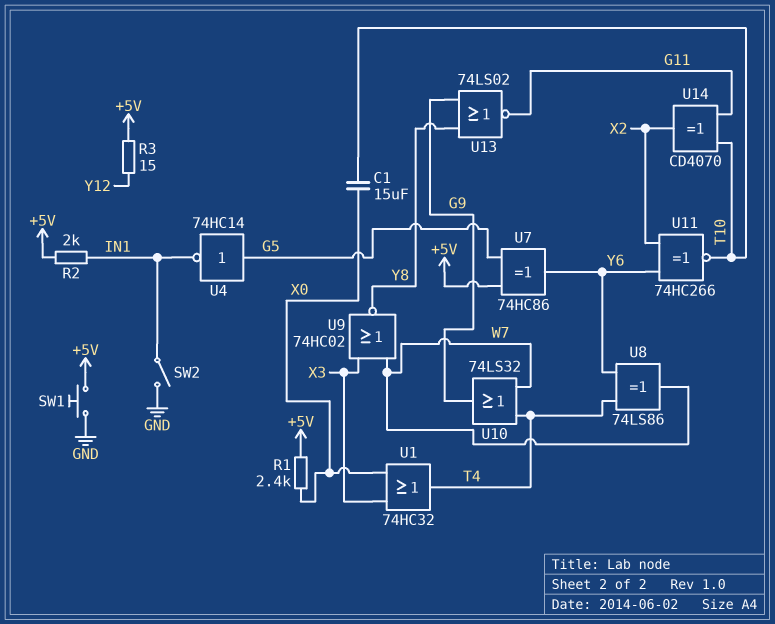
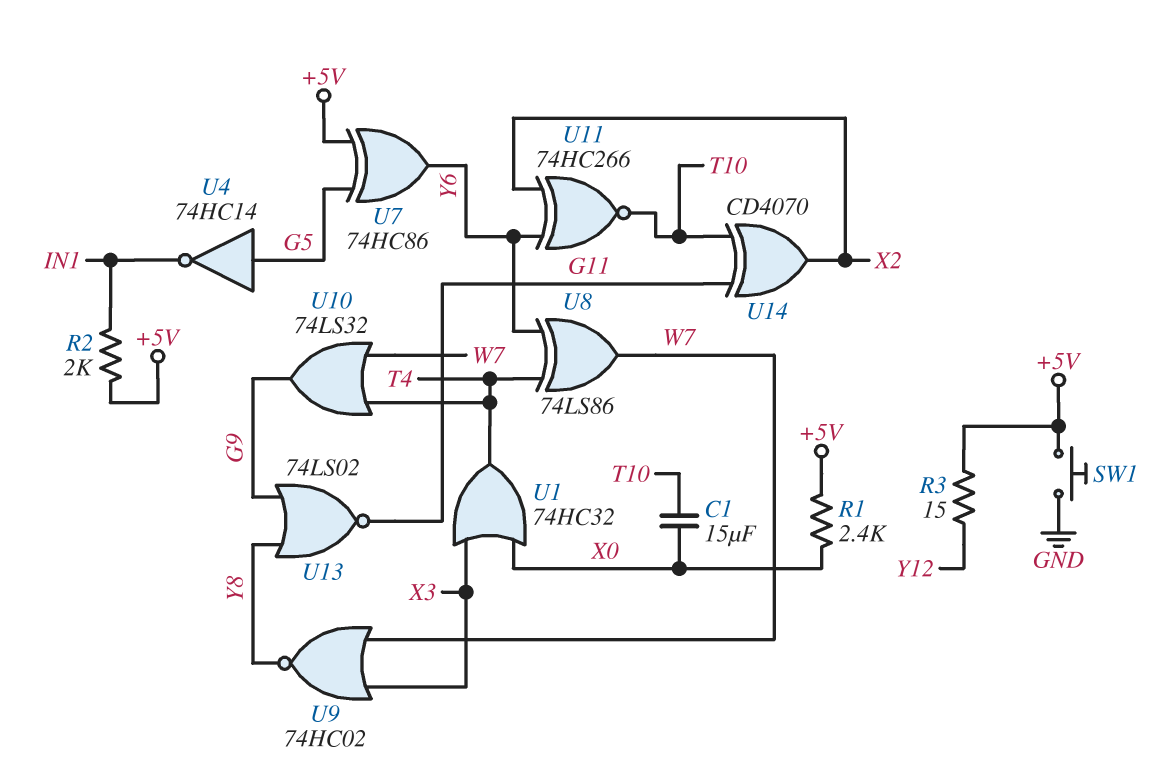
SW2: switch (GND, IN1) -> none

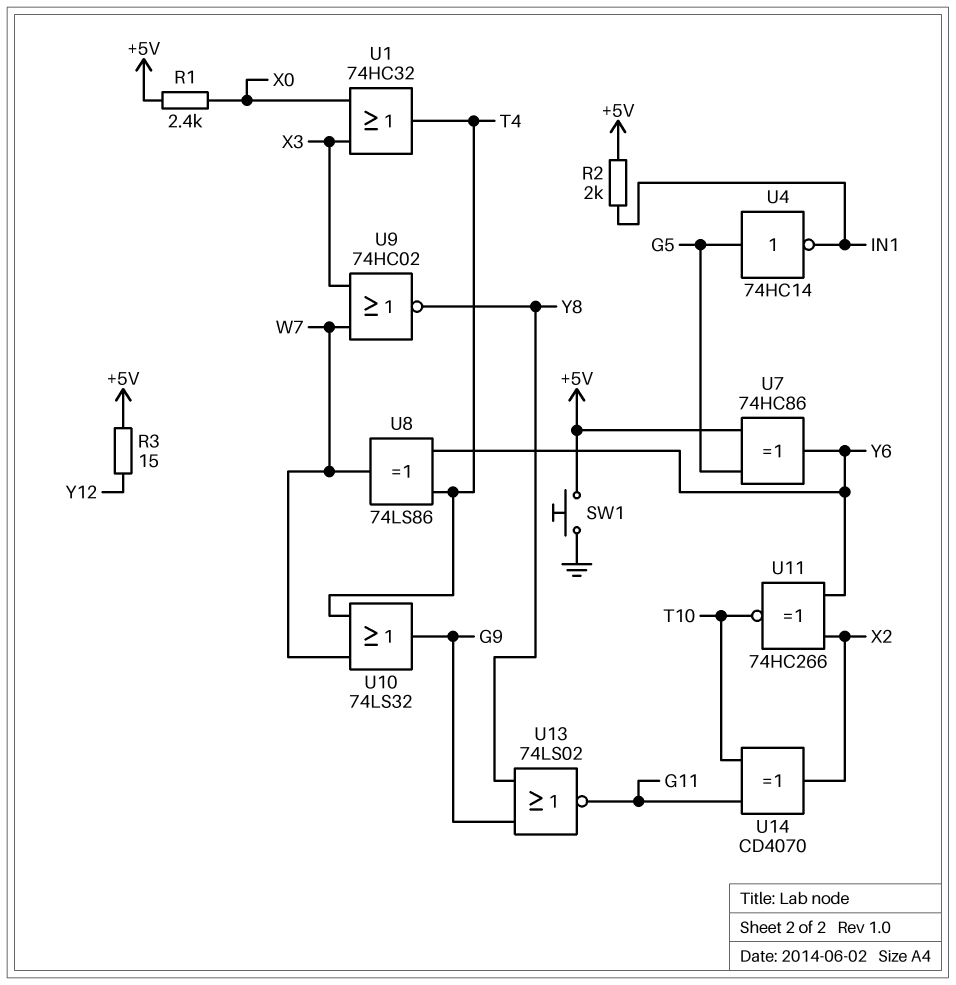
C1: 15uF (T10, X0) -> none

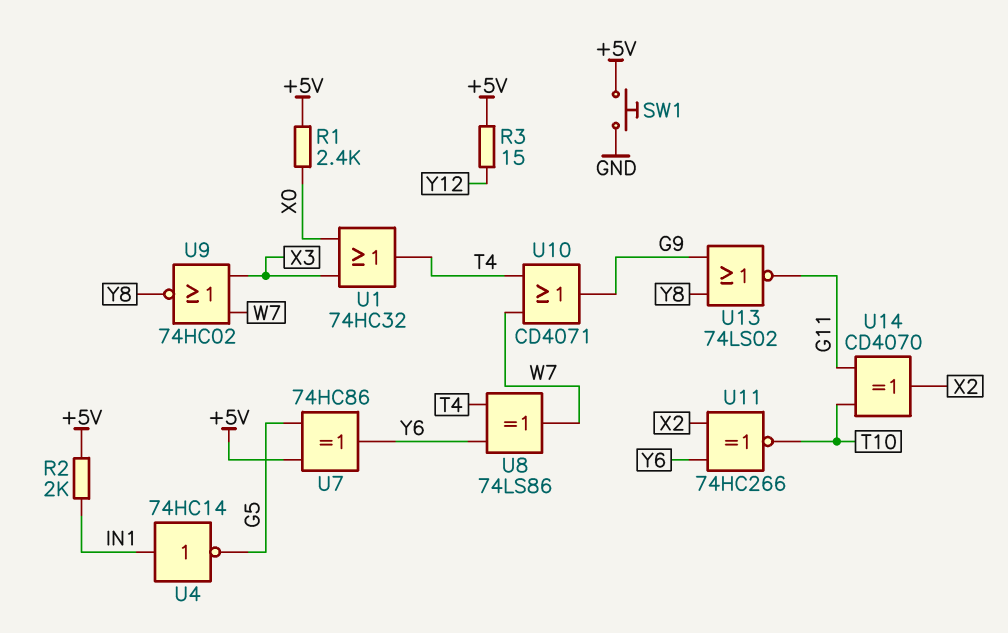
U4: NOT 74HC14 (in G5, out IN1) -> NOT 74HC14 (in IN1, out G5)
U10: OR 74LS32 (in T4, in W7, out G9) -> OR CD4071 (in T4, in W7, out G9)

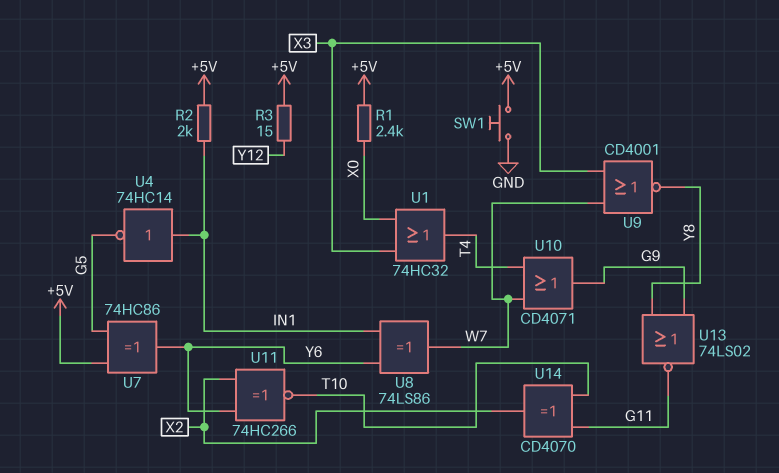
U8: XOR 74LS86 (in T4, in Y6, out W7) -> XOR 74LS86 (in IN1, in Y6, out W7)
U9: NOR 74HC02 (in W7, in X3, out Y8) -> NOR CD4001 (in W7, in X3, out Y8)

